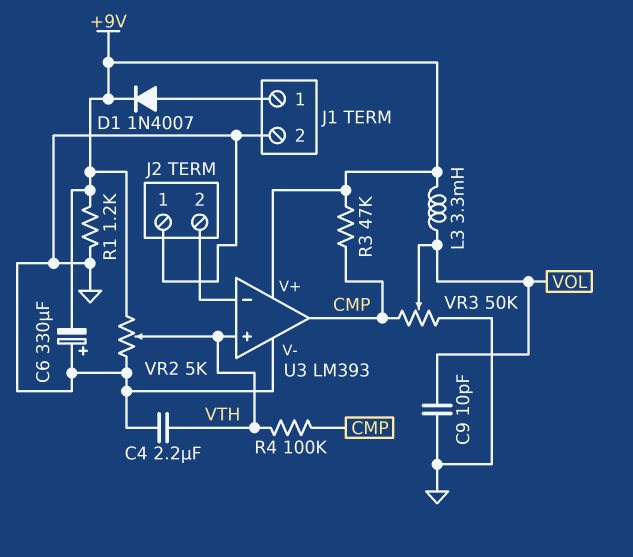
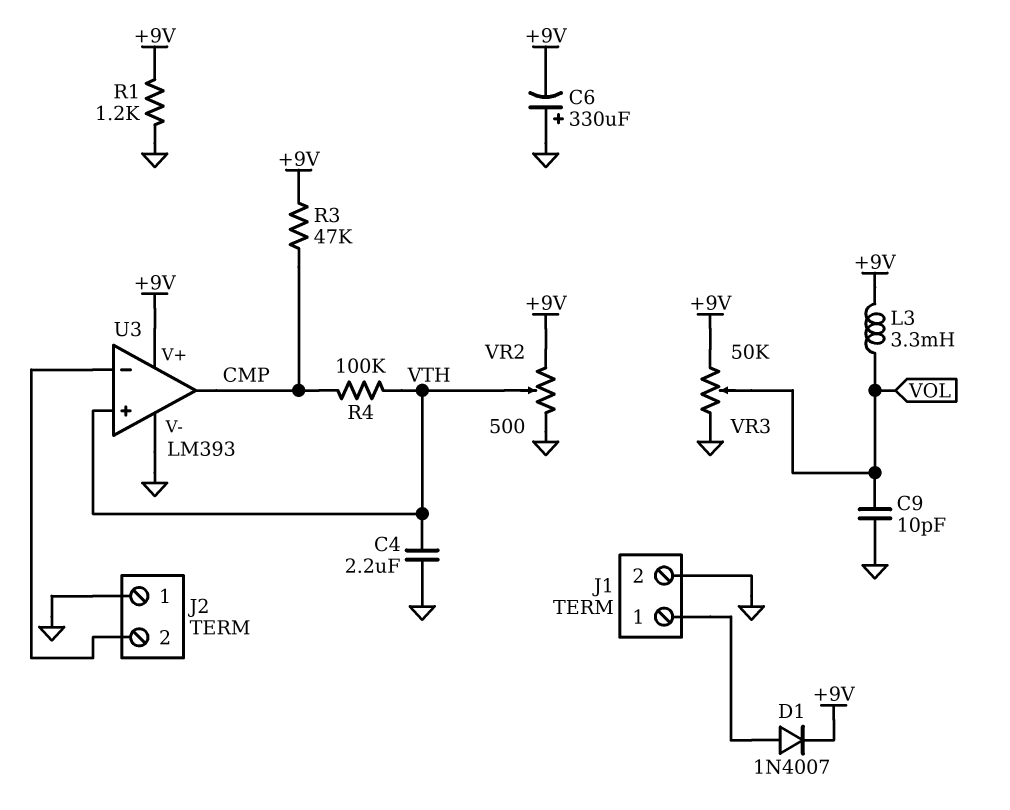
VR2: 5k (+9V, GND, wiper VTH) -> 500 (+9V, GND, wiper VTH)
VR3: 50k (CMP, GND, wiper VOL) -> 50k (+9V, GND, wiper VOL)

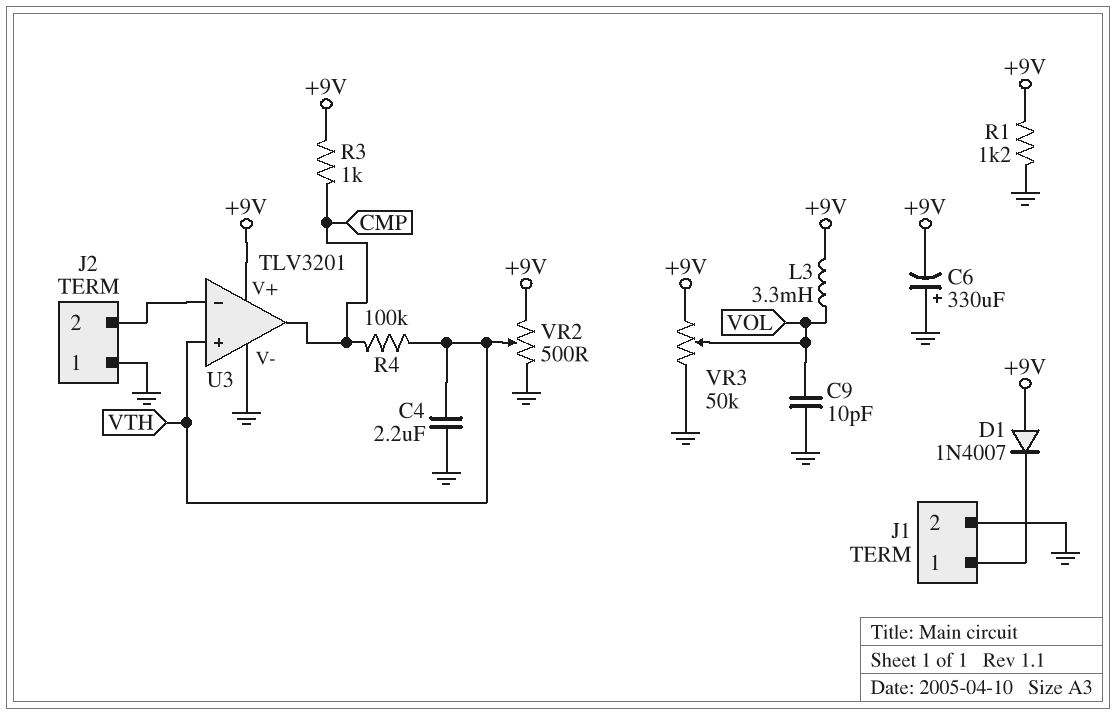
D1: diode 1N4007 (A J1/1, K +9V) -> diode 1N4007 (A +9V, K J1/1)
R3: 47k (+9V, CMP) -> 1k (+9V, CMP)
U3: LM393 -> TLV3201

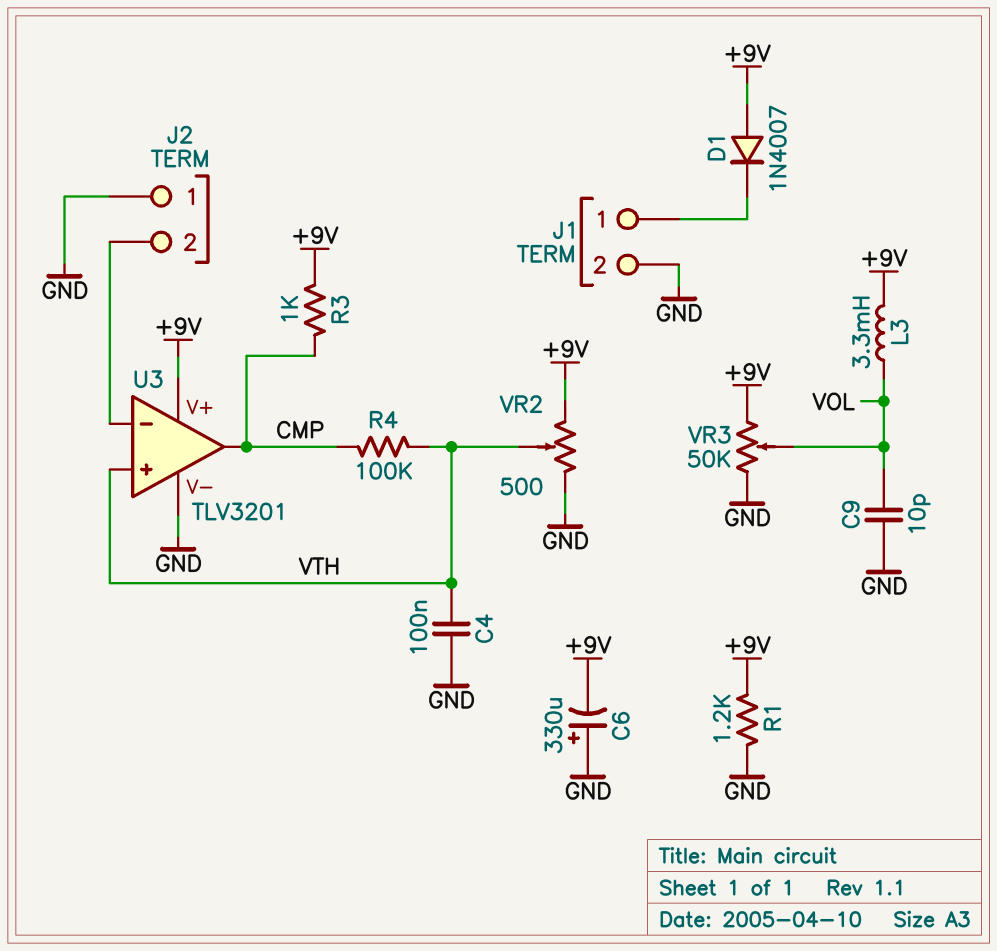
C4: 2.2uF (GND, VTH) -> 100nF (GND, VTH)

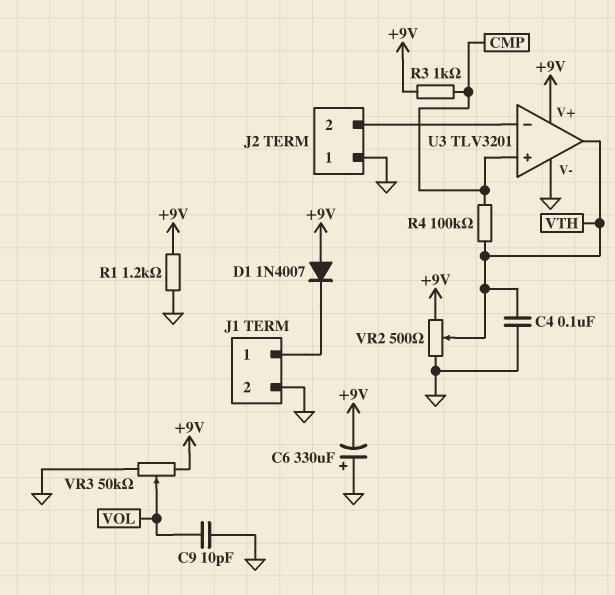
L3: 3.3mH (+9V, VOL) -> none
U3 pin in+: VTH -> CMP
U3 pin out: CMP -> VTH

